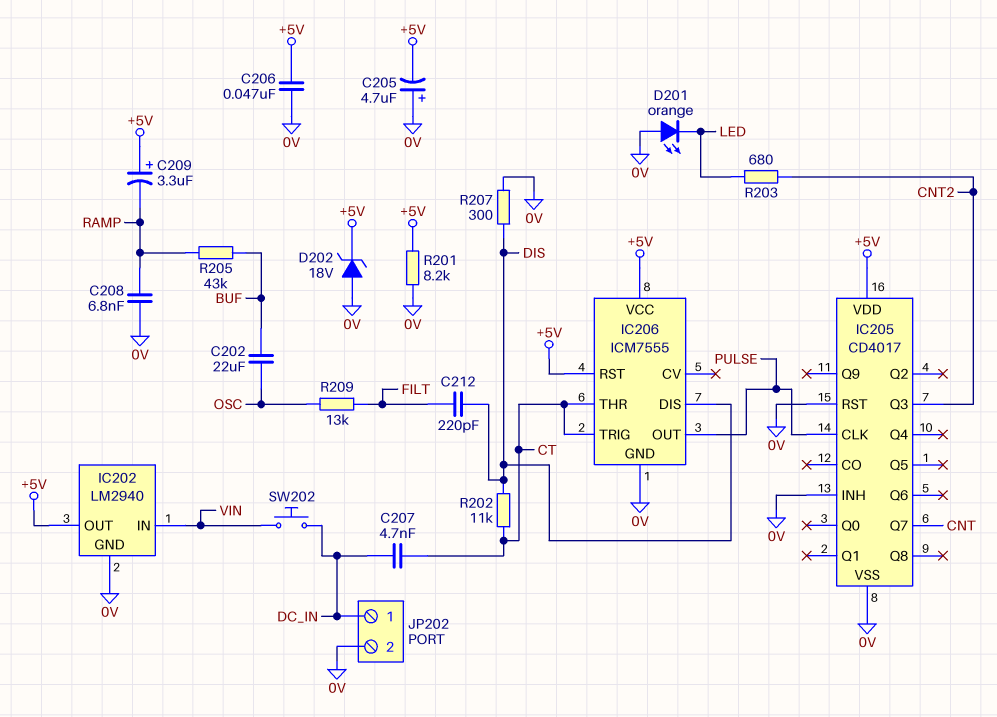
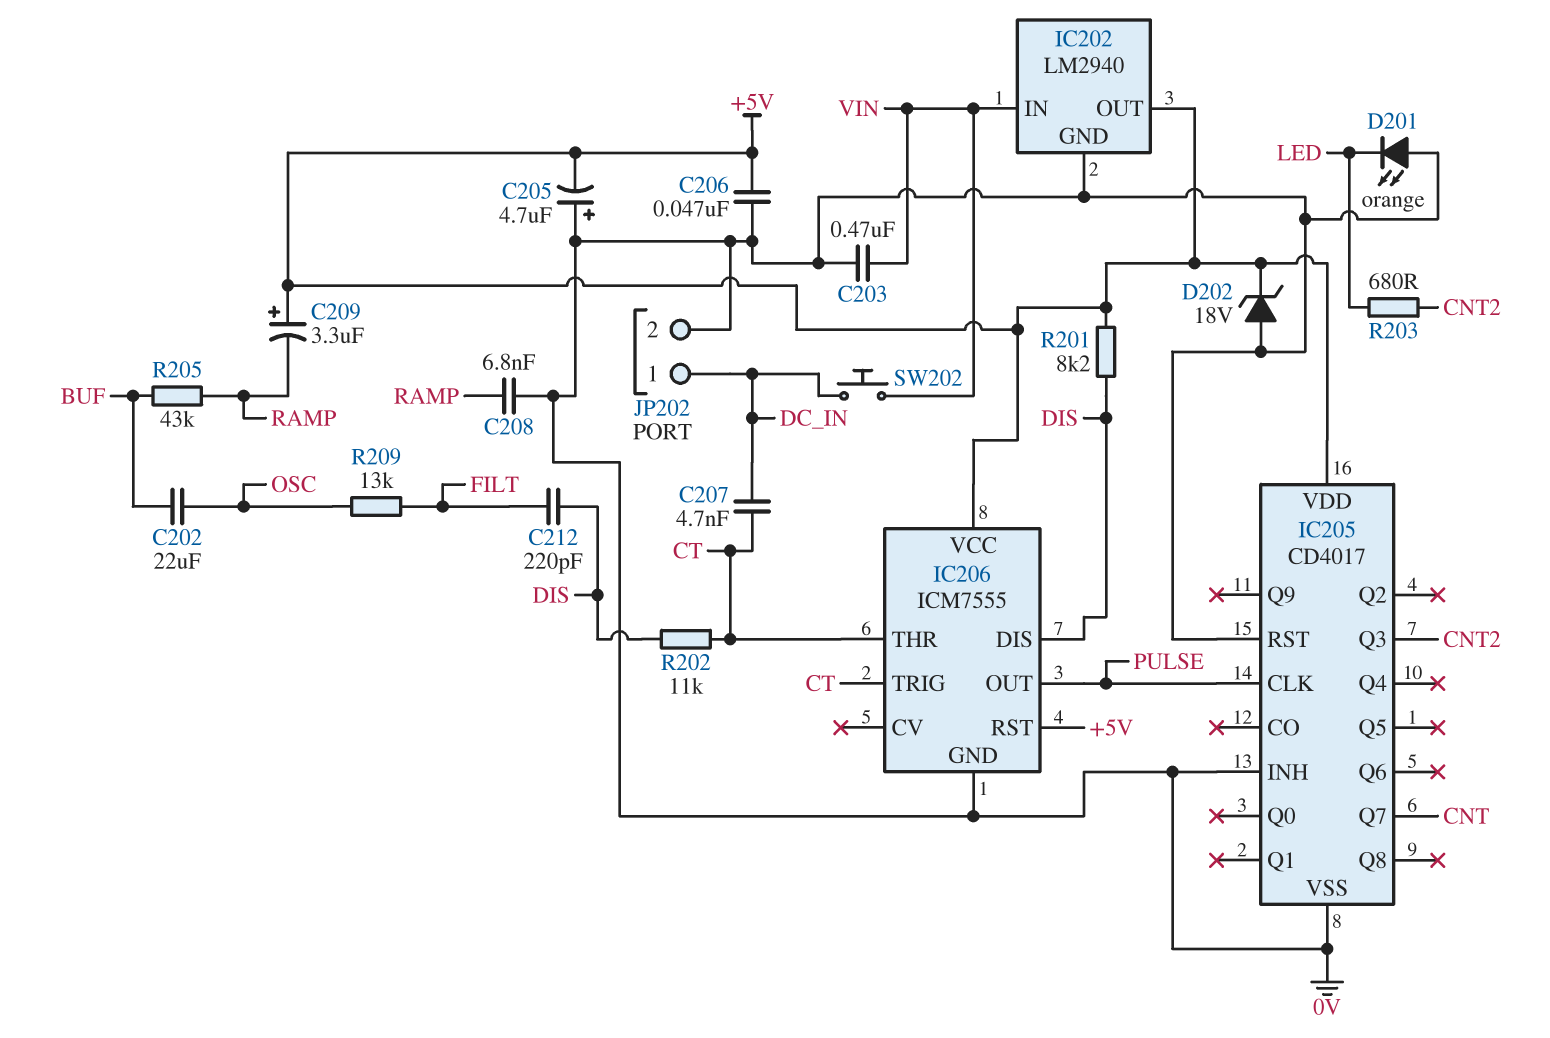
C203: none -> 470nF (0V, VIN)
R201: 8.2k (+5V, 0V) -> 8.2k (+5V, DIS)
R207: 300 (0V, DIS) -> none

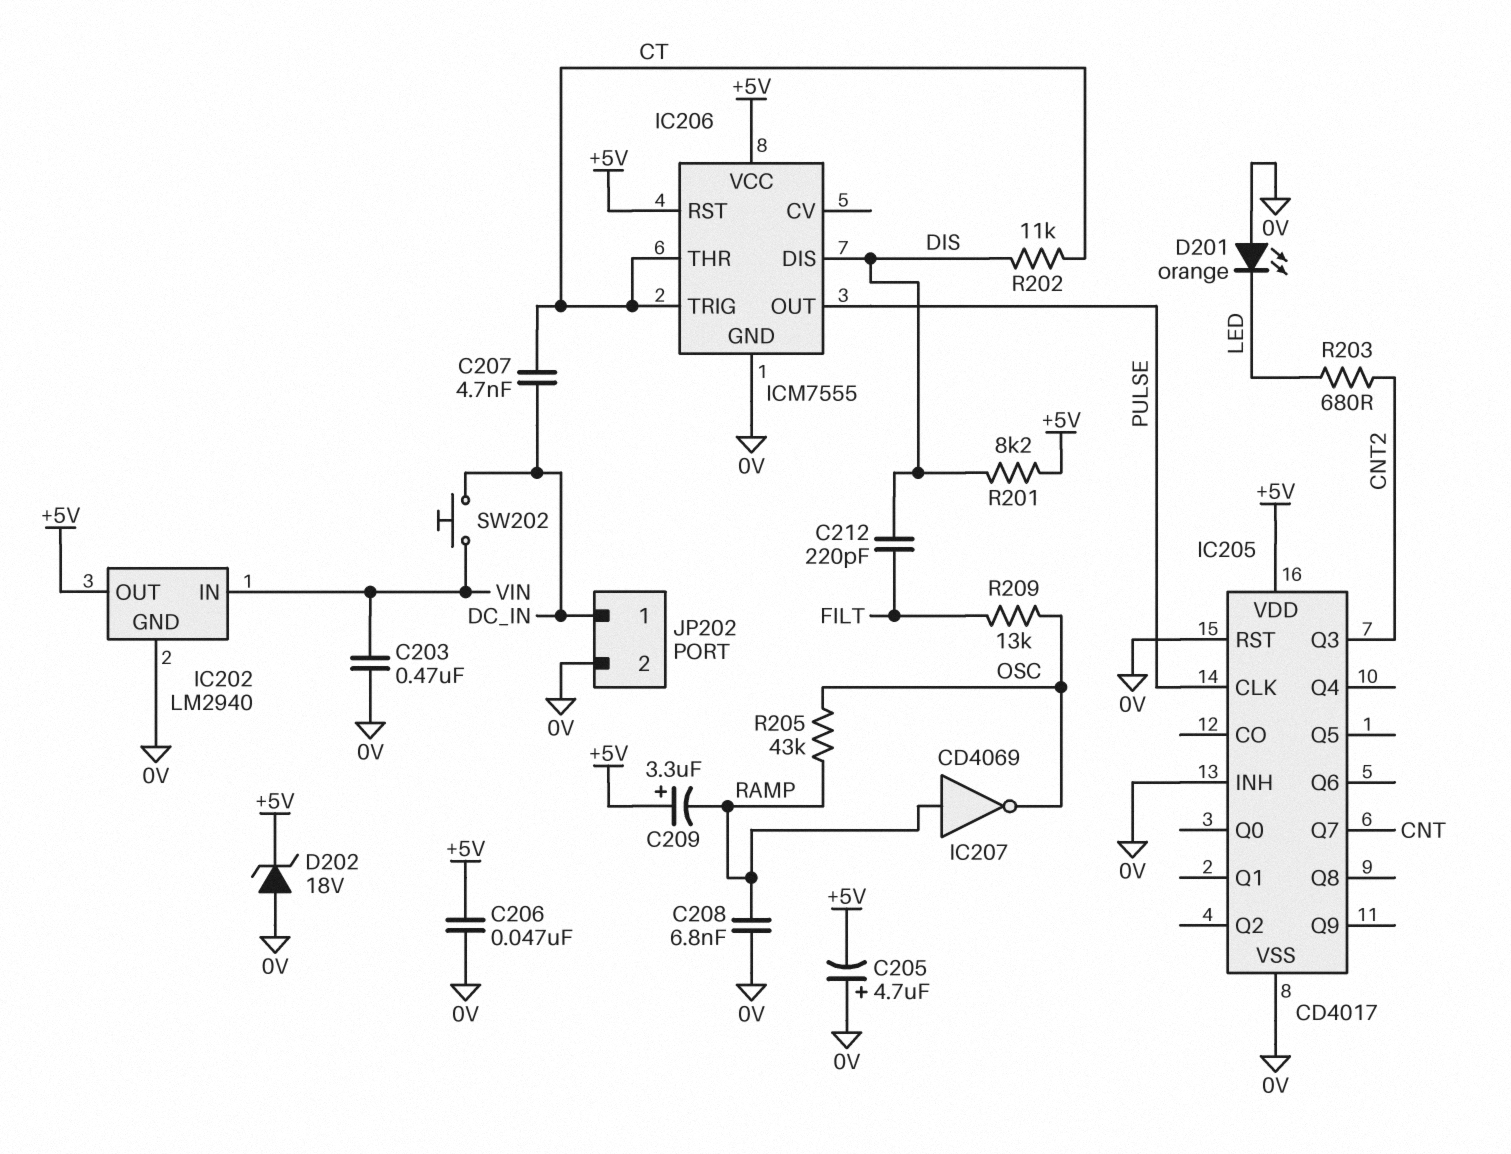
C202: 22uF (BUF, OSC) -> none
IC207: none -> NOT CD4069 (in RAMP, out OSC)
R205: 43k (BUF, RAMP) -> 43k (OSC, RAMP)

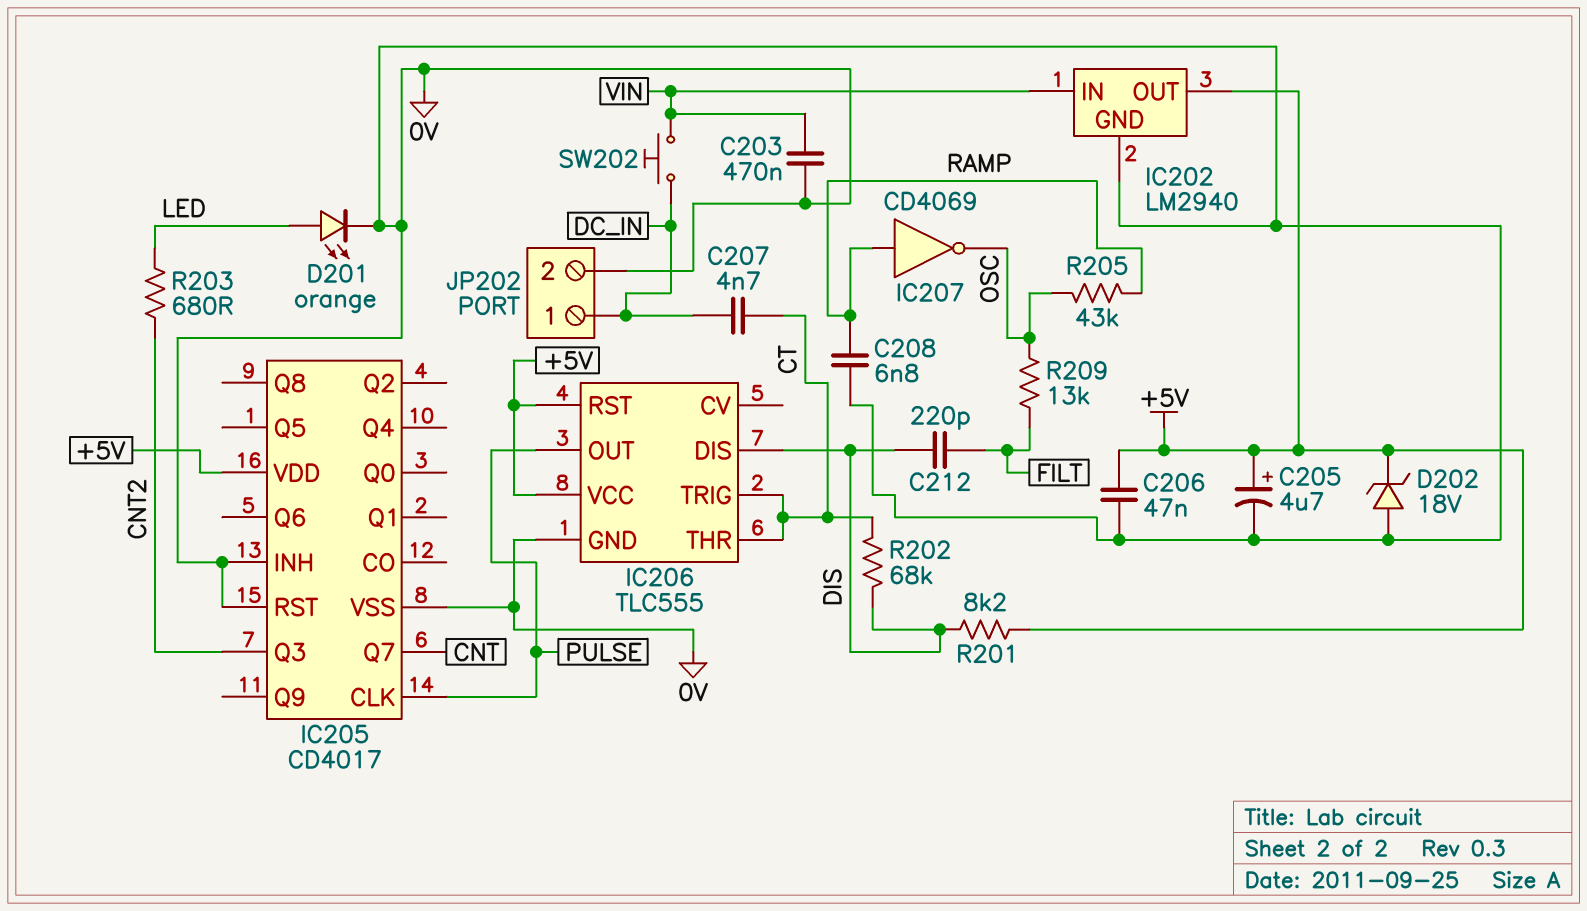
C205: 4.7uF (plus 0V, minus +5V) -> 4.7uF (plus +5V, minus 0V)
C209: 3.3uF (plus +5V, minus RAMP) -> none
D201: LED orange (A 0V, K LED) -> LED orange (A LED, K 0V)
IC206: ICM7555 -> TLC555
R202: 11k (CT, DIS) -> 68k (CT, DIS)

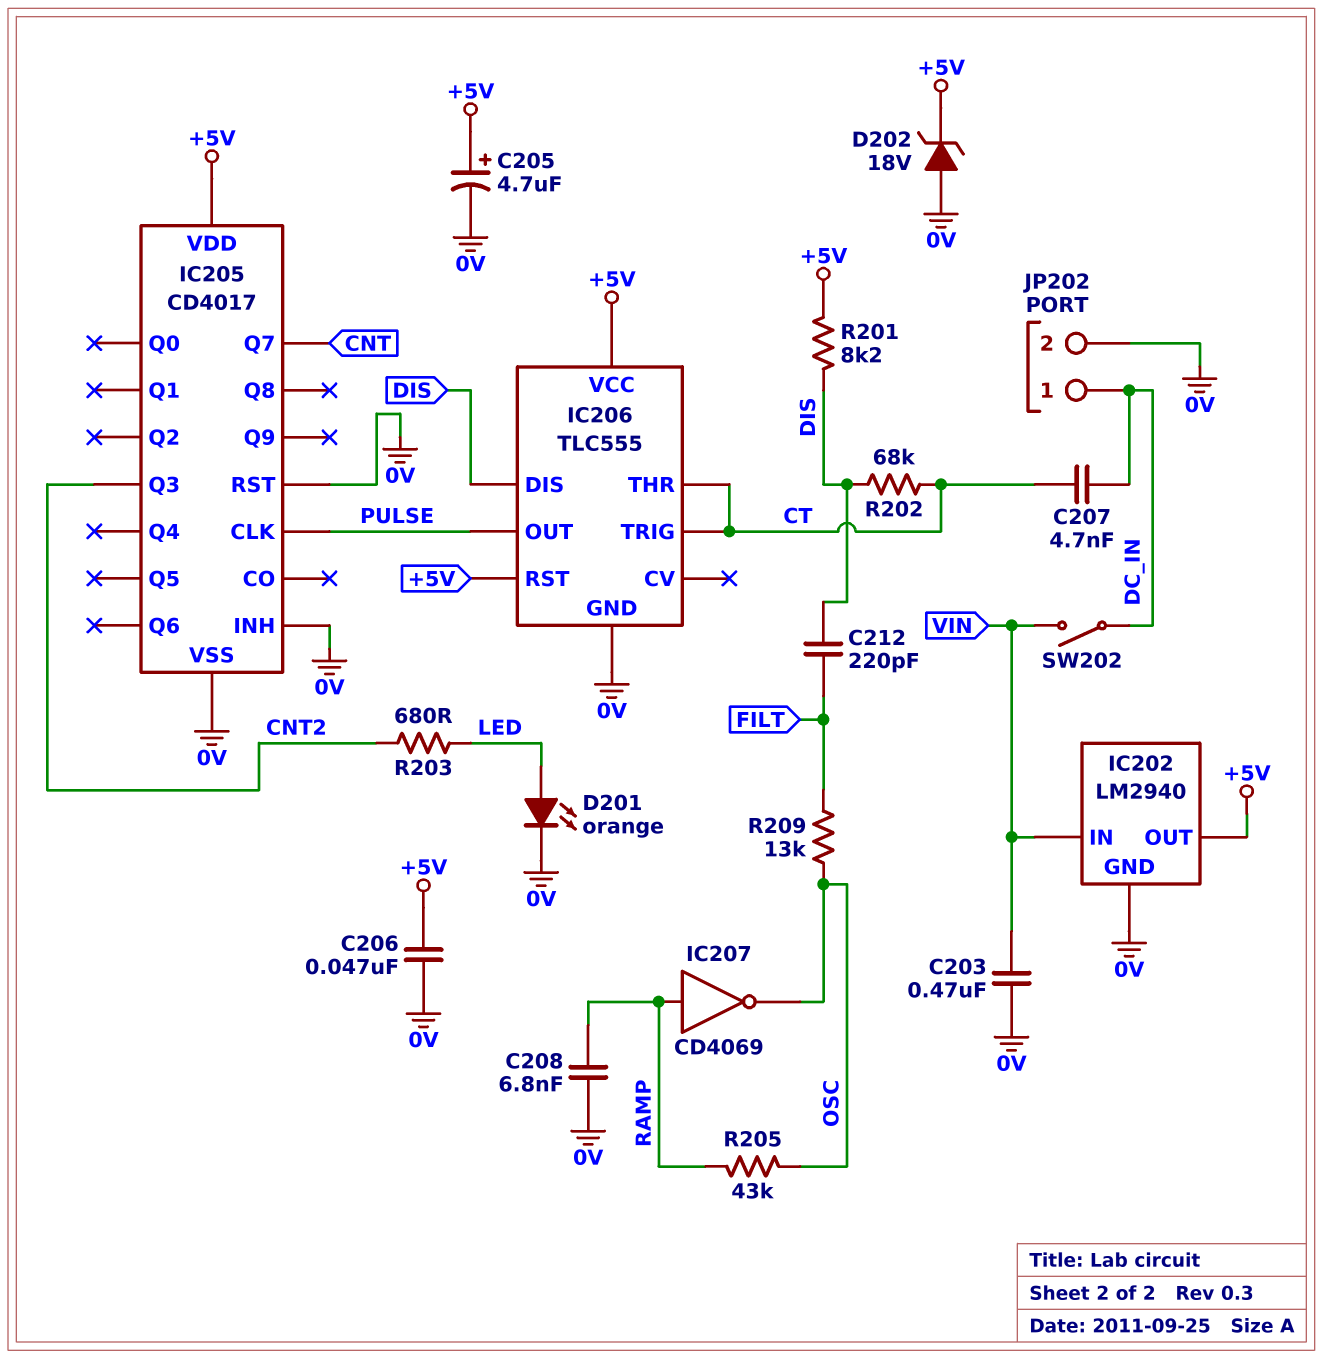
SW202: button (DC_IN, VIN) -> switch (DC_IN, VIN)

